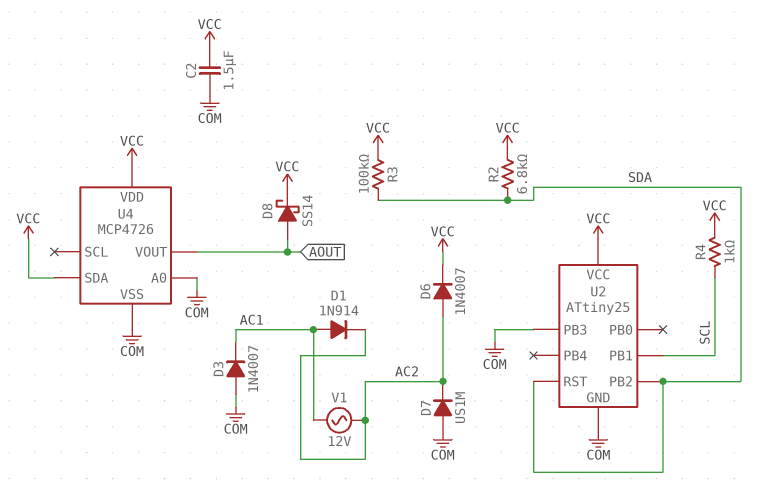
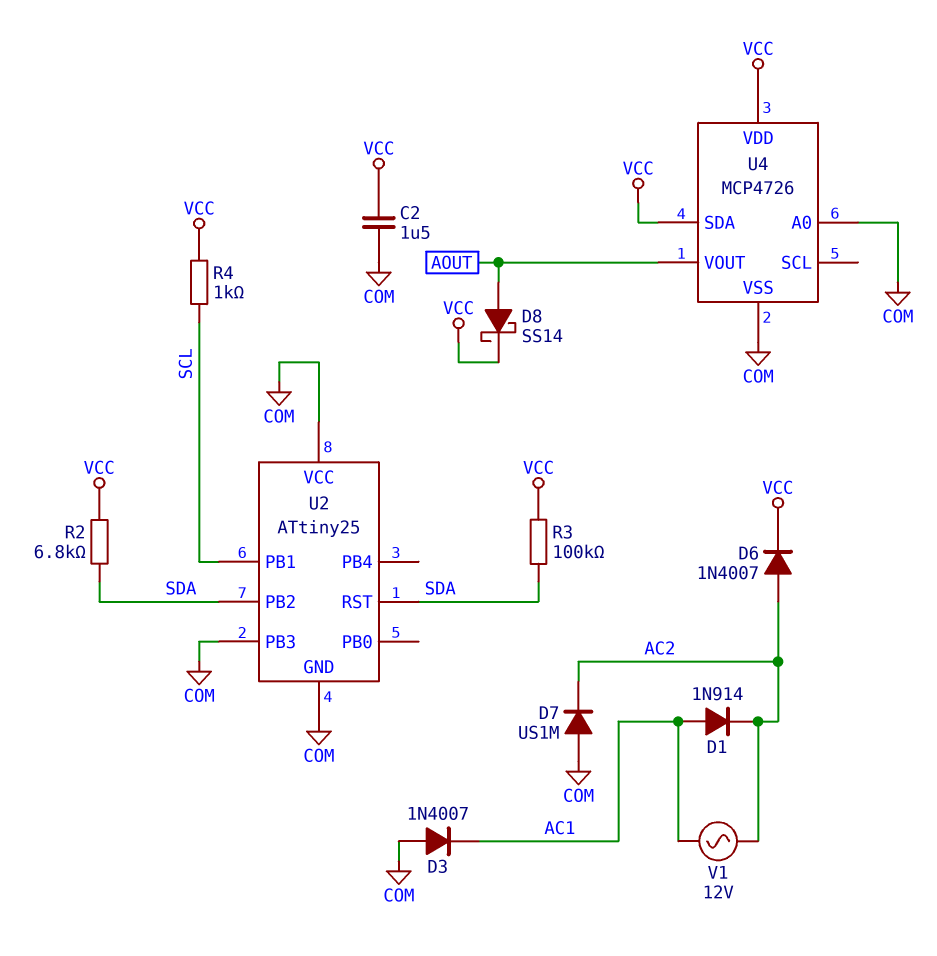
U2 pin VCC: VCC -> COM

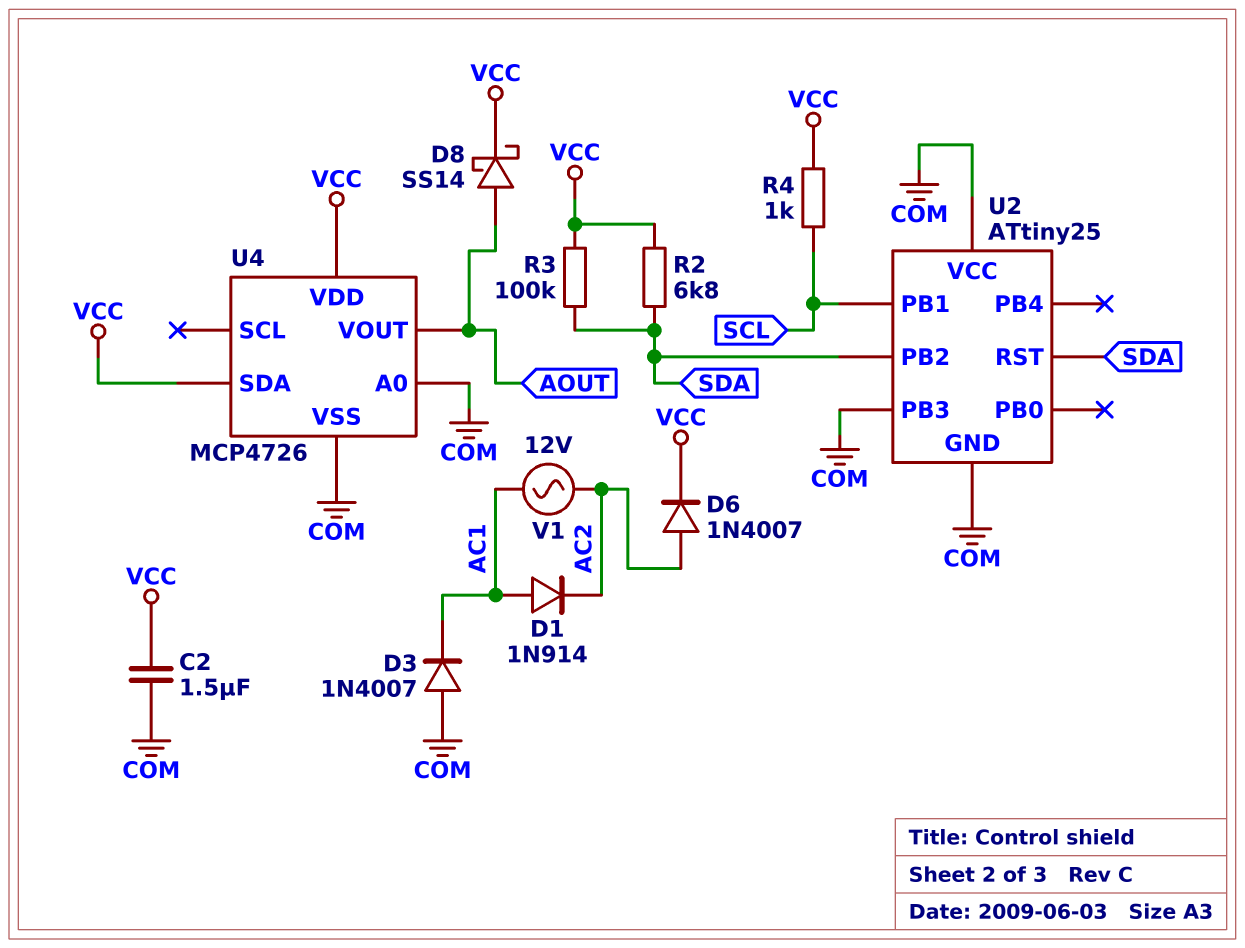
D7: diode US1M (A COM, K AC2) -> none

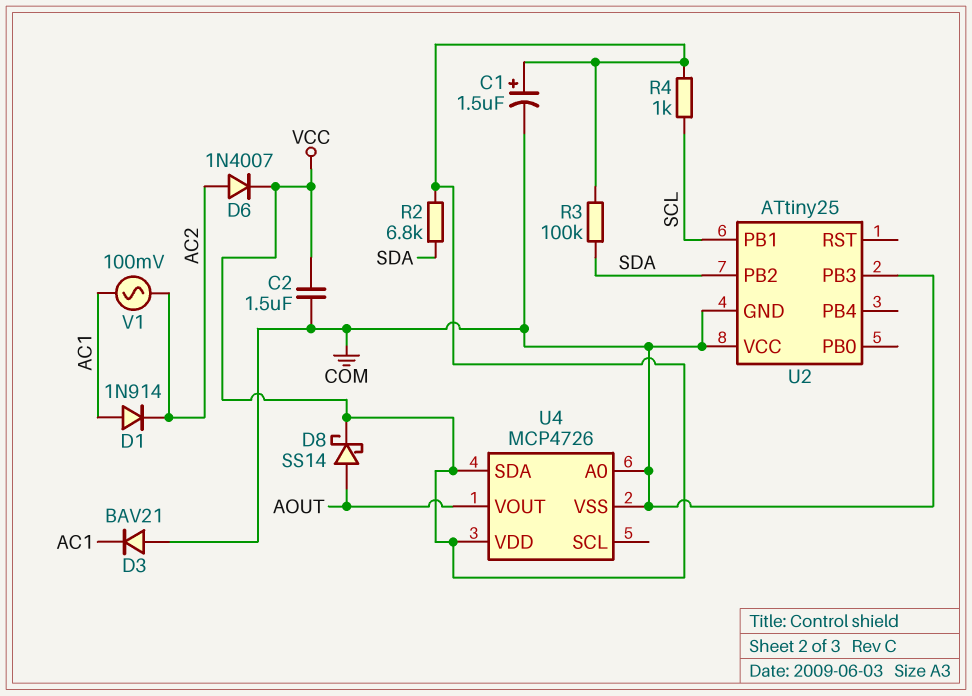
C1: none -> 1.5uF (plus VCC, minus COM)
D3: diode 1N4007 (A COM, K AC1) -> diode BAV21 (A COM, K AC1)
U2 pin RST: SDA -> none
V1: AC 12V (AC1, AC2) -> AC 100mV (AC1, AC2)

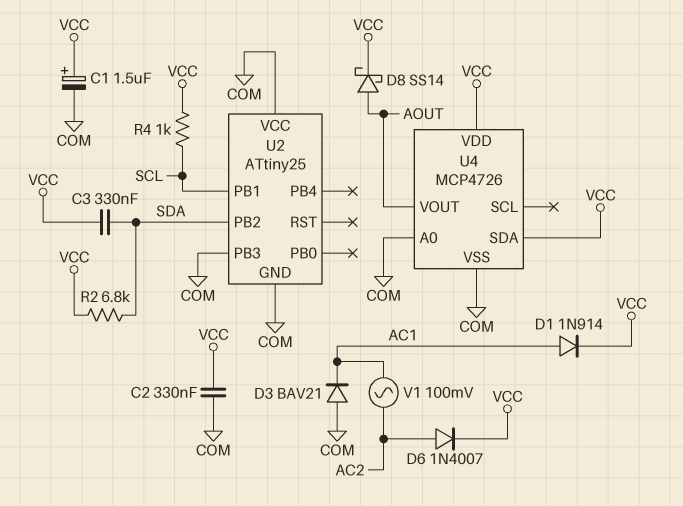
C2: 1.5uF (COM, VCC) -> 330nF (COM, VCC)
C3: none -> 330nF (SDA, VCC)
D1: diode 1N914 (A AC1, K AC2) -> diode 1N914 (A AC1, K VCC)
R3: 100k (SDA, VCC) -> none

